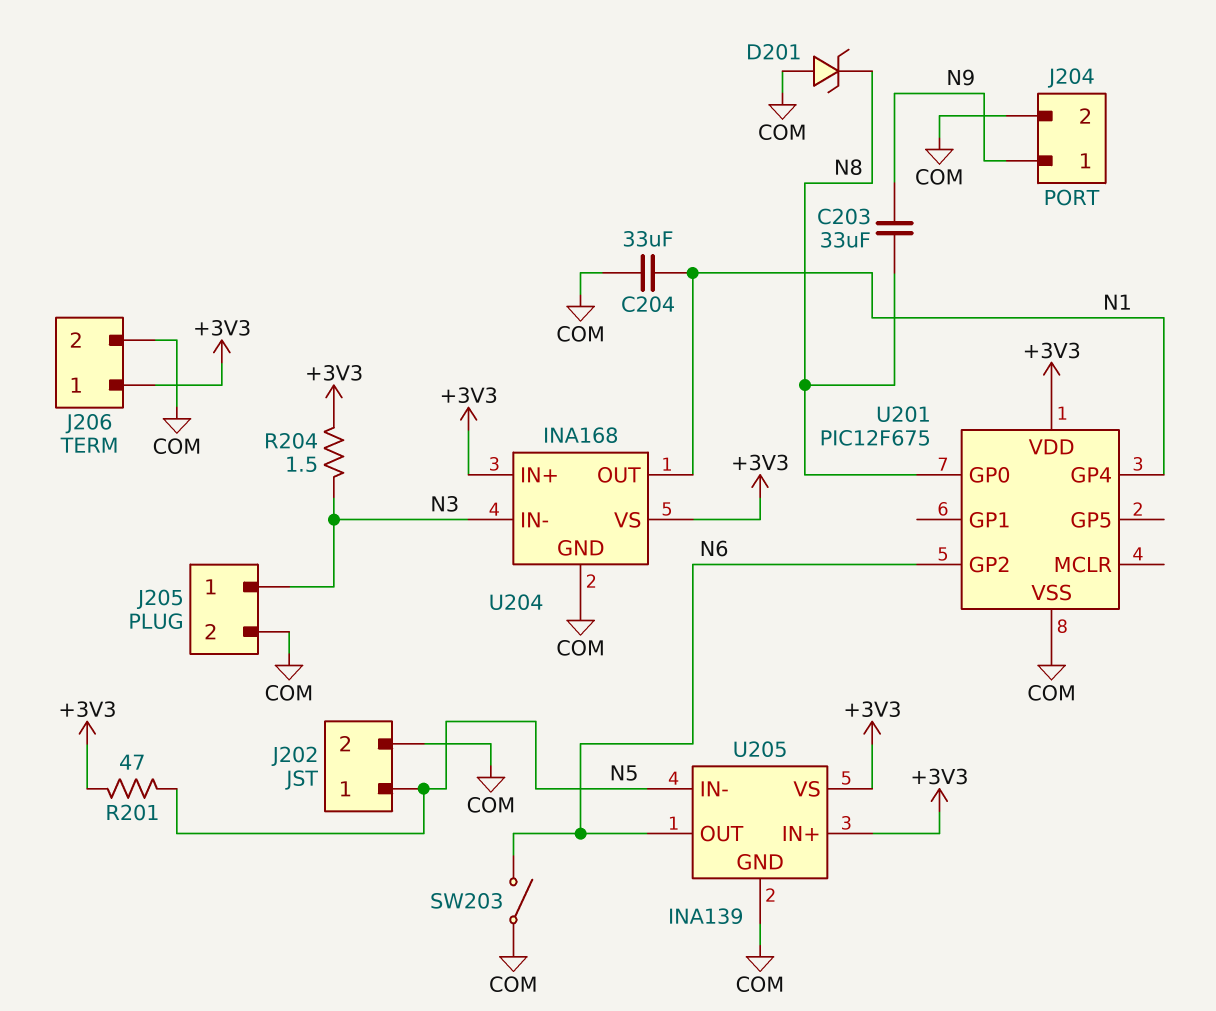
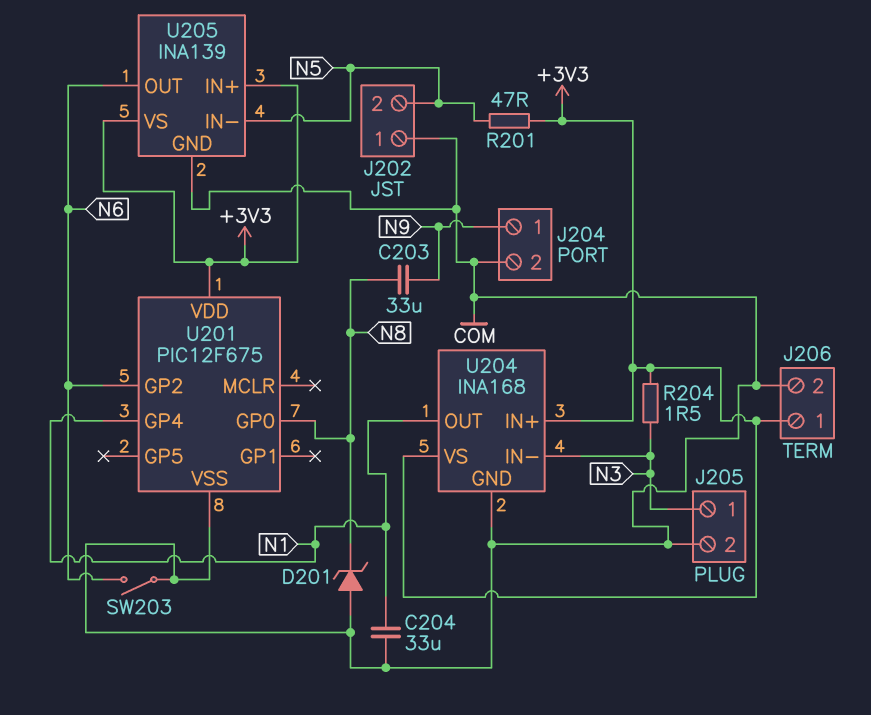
J202 pin 1: N5 -> COM
J202 pin 2: COM -> N5

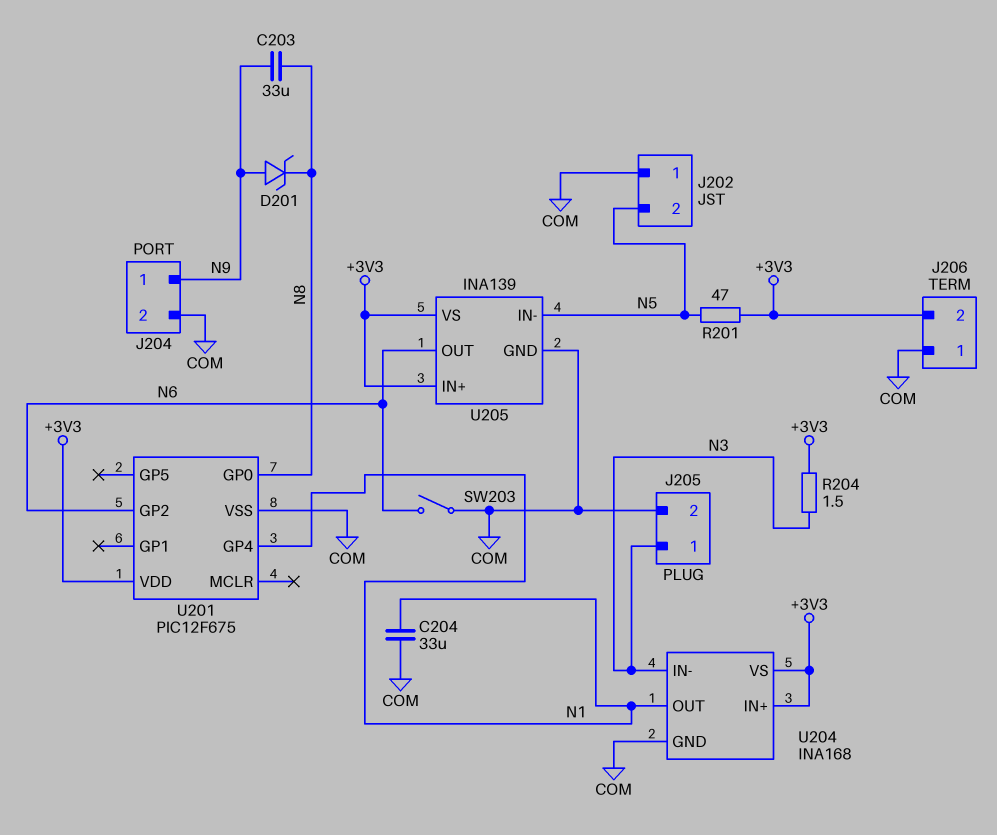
D201: zener (A COM, K N8) -> zener (A N9, K N8)
J206 pin 1: +3V3 -> COM
J206 pin 2: COM -> +3V3

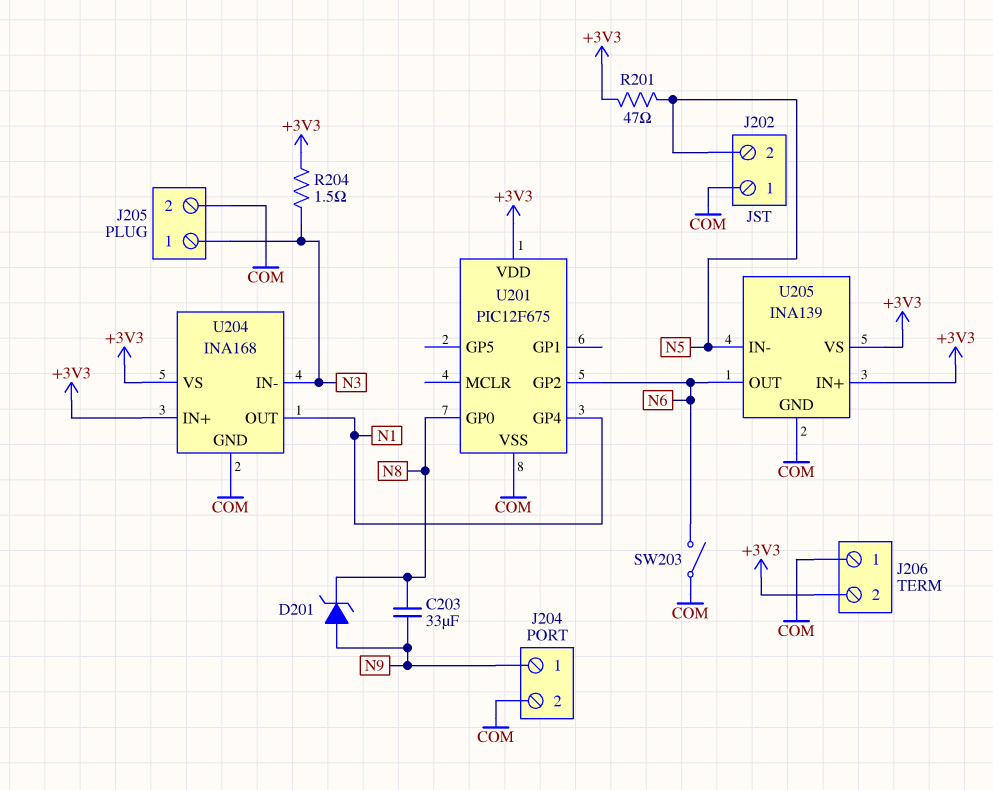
C204: 33uF (COM, N1) -> none

